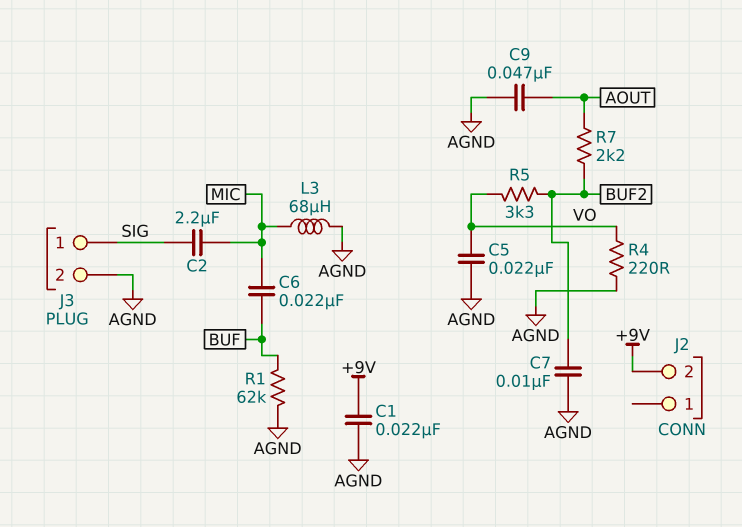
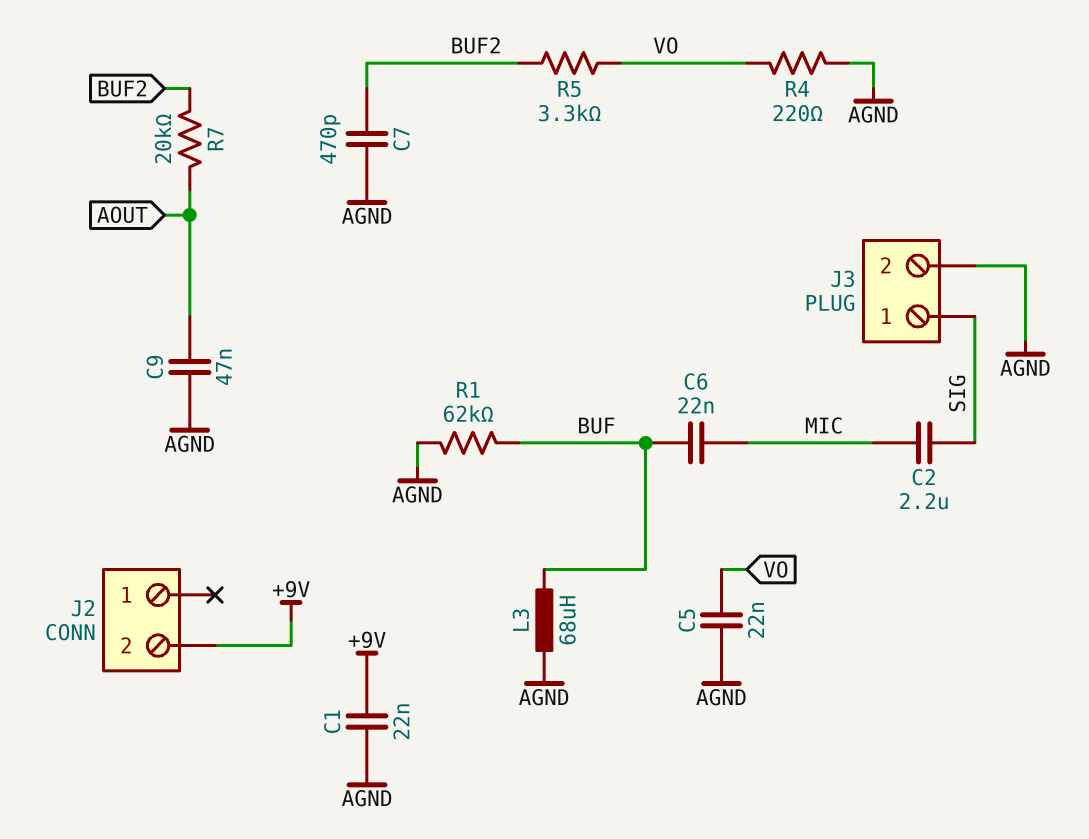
C7: 10nF (AGND, BUF2) -> 470pF (AGND, BUF2)
L3: 68uH (AGND, MIC) -> 68uH (AGND, BUF)
R7: 2.2k (AOUT, BUF2) -> 20k (AOUT, BUF2)

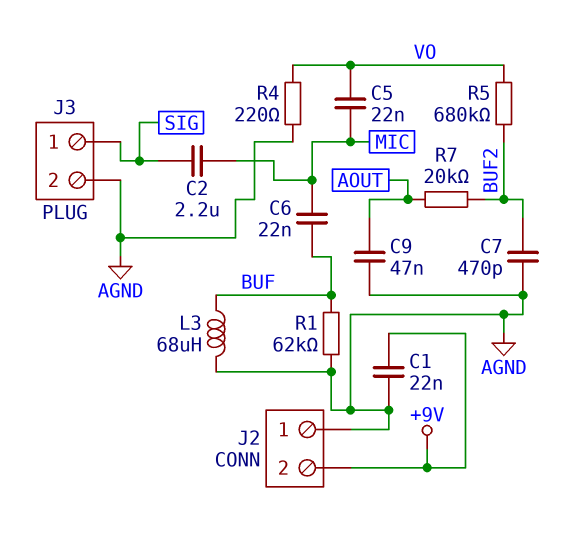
C5: 22nF (AGND, VO) -> 22nF (MIC, VO)
J2 pin 1: none -> AGND
R5: 3.3k (BUF2, VO) -> 680k (BUF2, VO)

